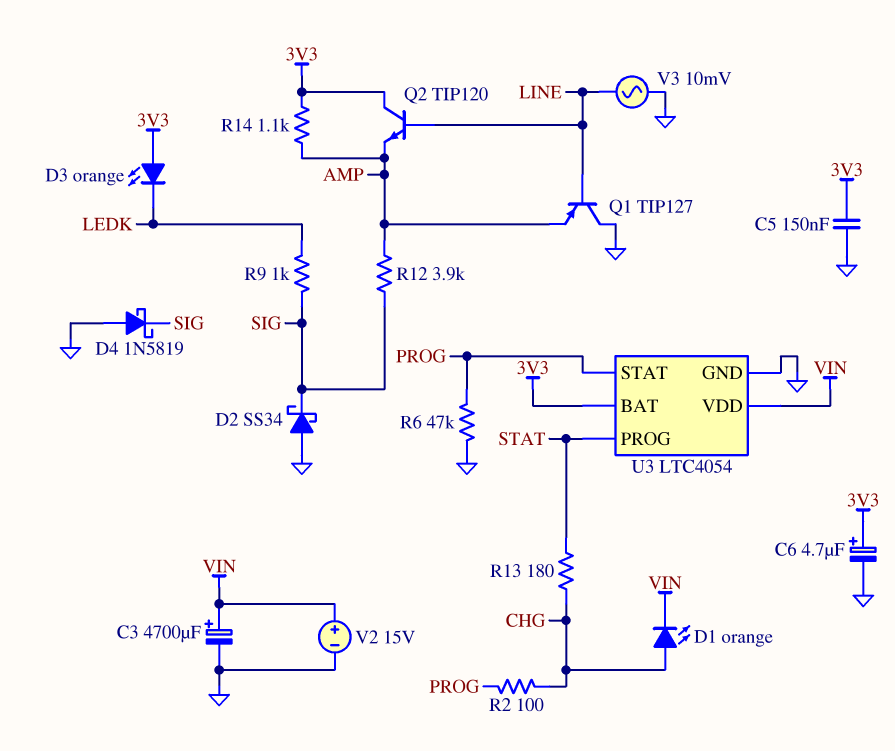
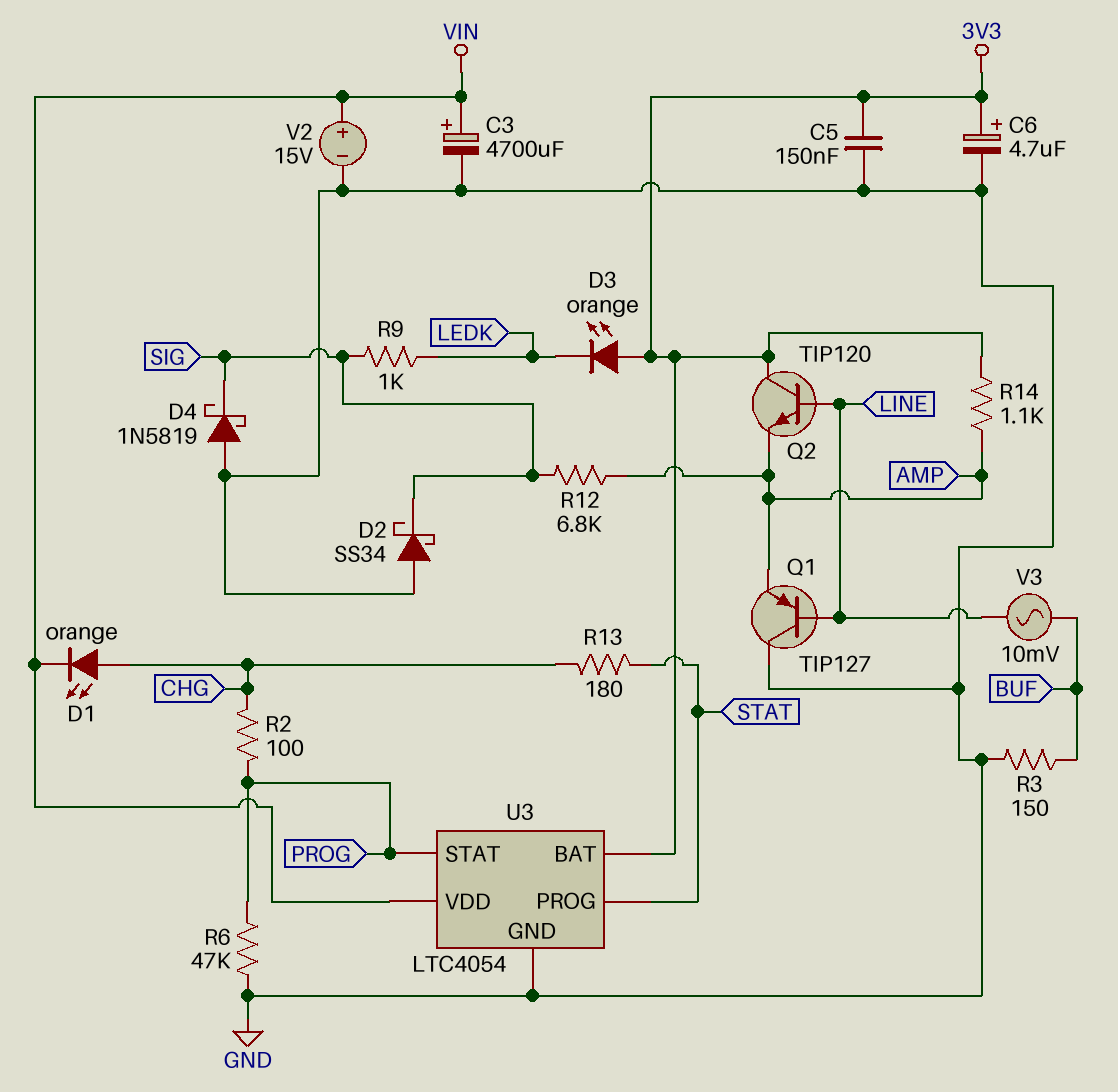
R3: none -> 150 (BUF, GND)
R12: 3.9k (AMP, SIG) -> 6.8k (AMP, SIG)
V3: AC 10mV (GND, LINE) -> AC 10mV (BUF, LINE)

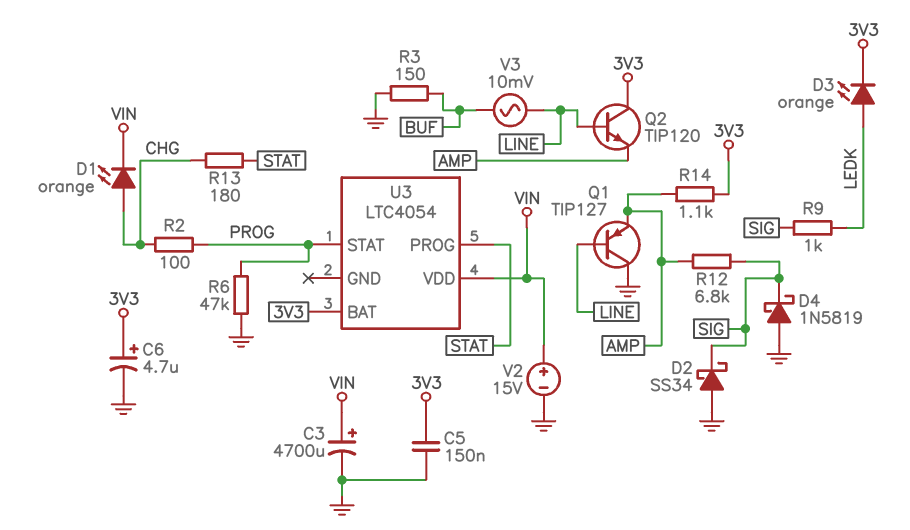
D3: LED orange (A 3V3, K LEDK) -> LED orange (A LEDK, K 3V3)
U3 pin GND: GND -> none

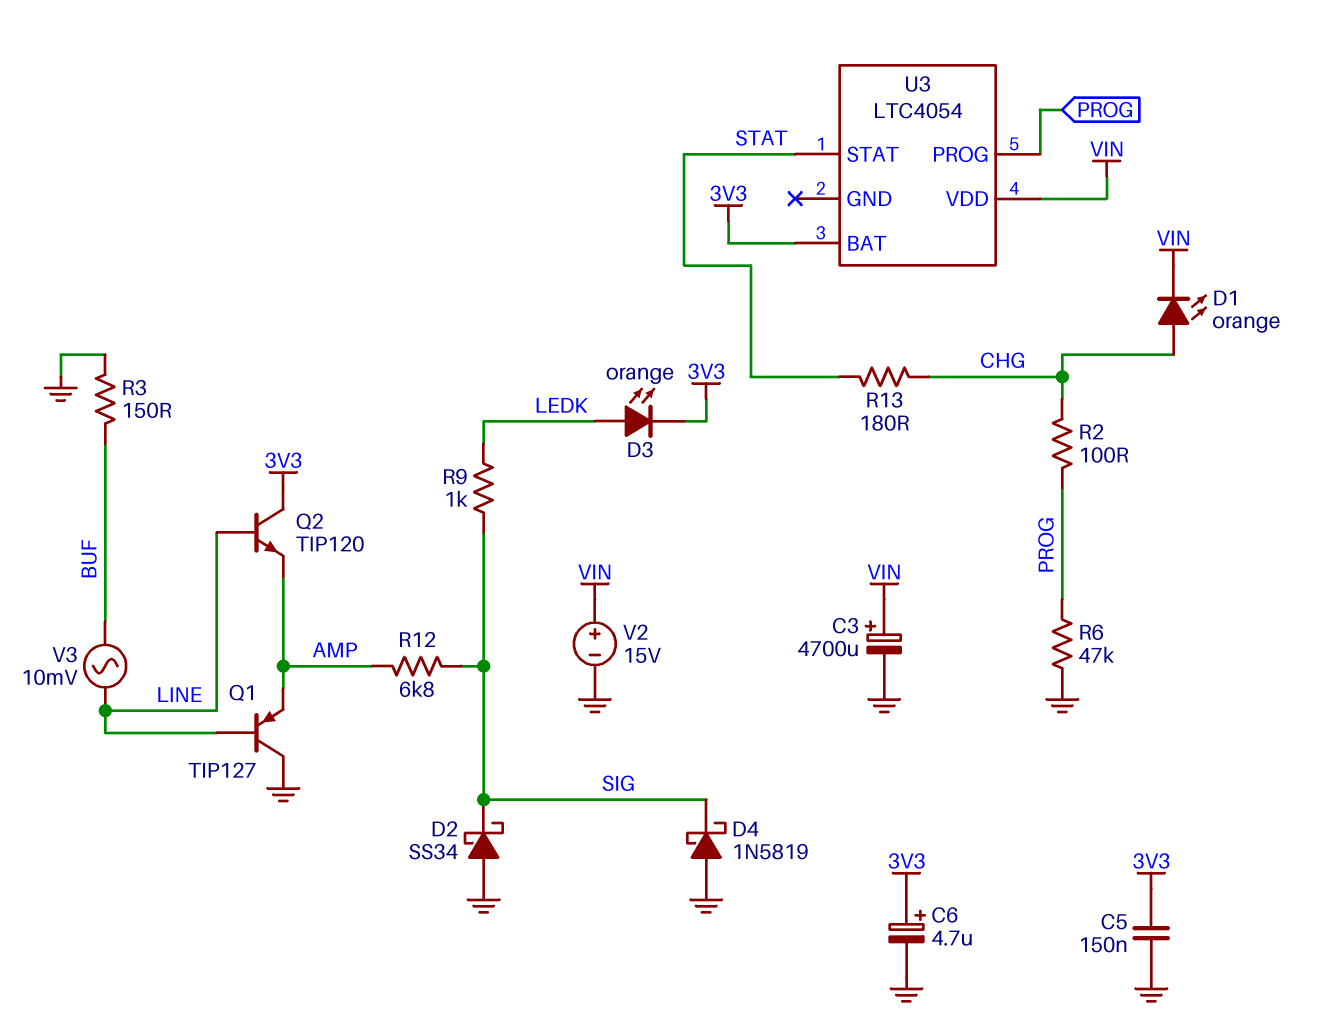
R14: 1.1k (3V3, AMP) -> none
U3 pin PROG: STAT -> PROG
U3 pin STAT: PROG -> STAT

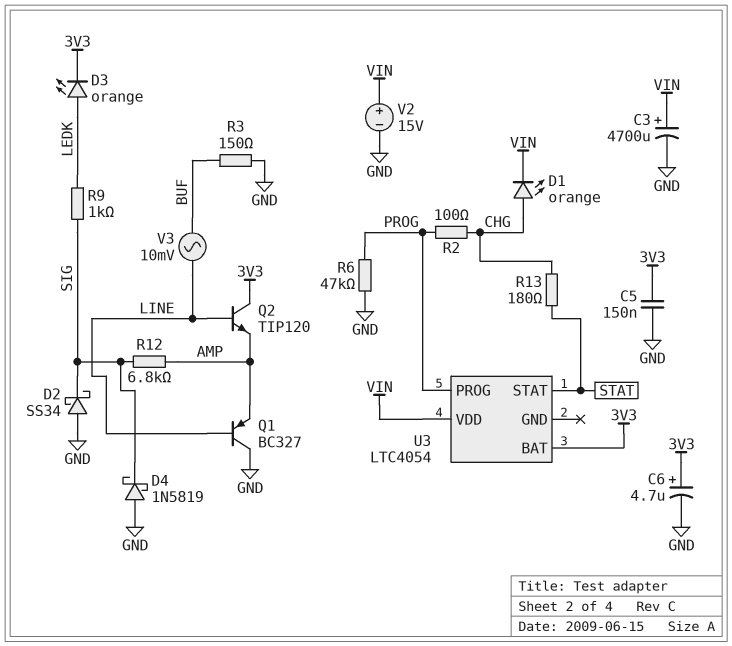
Q1: PNP TIP127 (B LINE, C GND, E AMP) -> PNP BC327 (B LINE, C GND, E AMP)

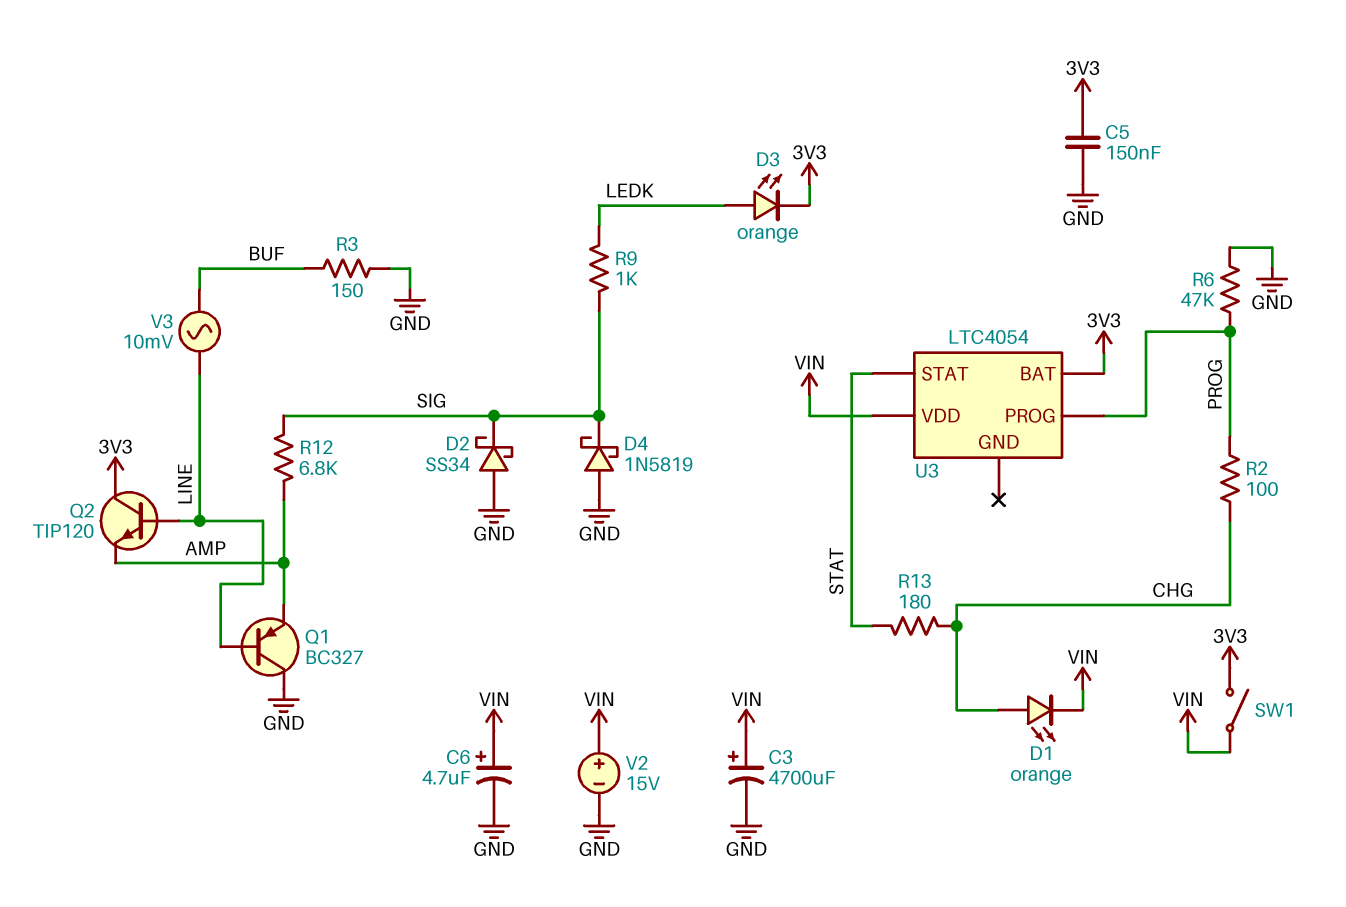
C6: 4.7uF (plus 3V3, minus GND) -> 4.7uF (plus VIN, minus GND)
SW1: none -> switch (3V3, VIN)

